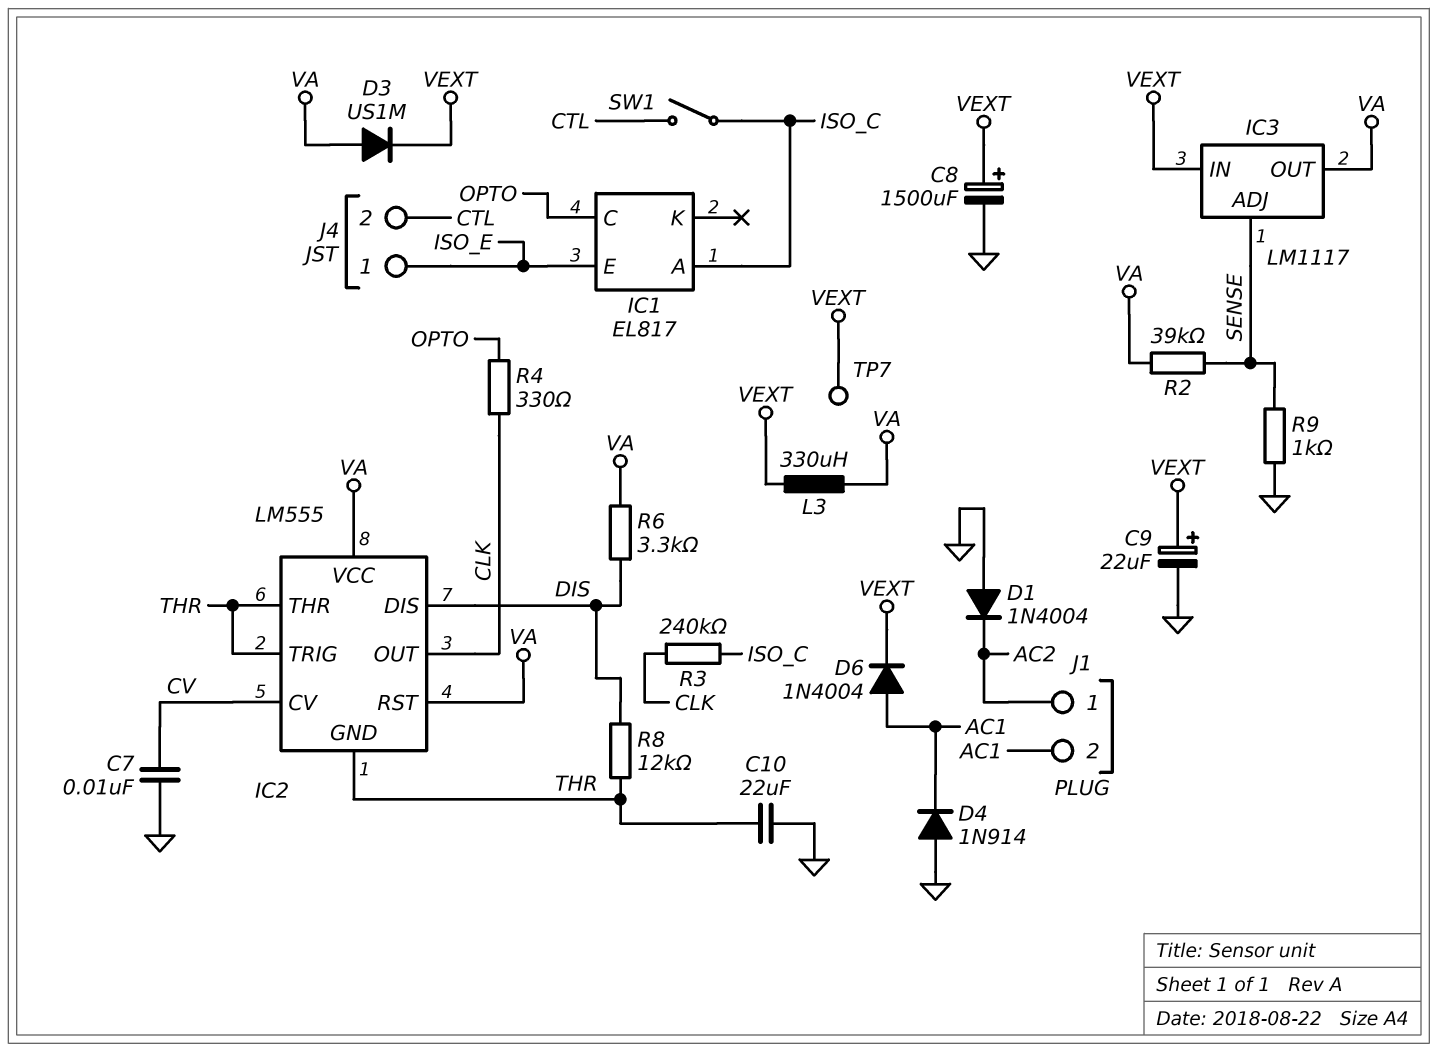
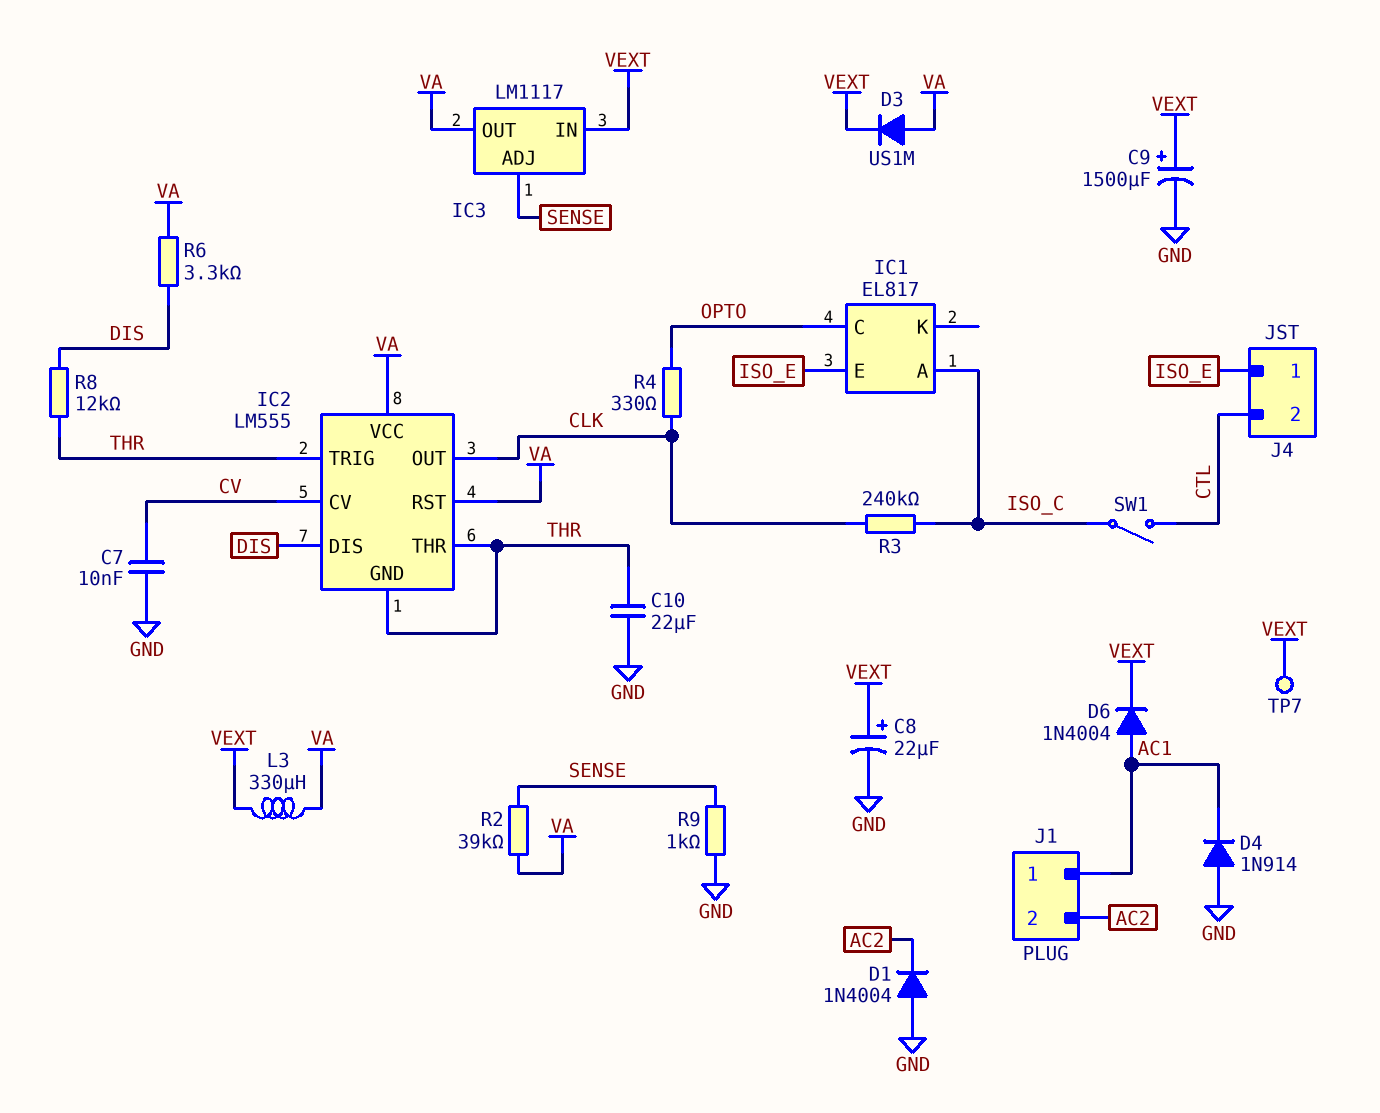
C8: 1500uF (plus VEXT, minus GND) -> 22uF (plus VEXT, minus GND)
C9: 22uF (plus VEXT, minus GND) -> 1500uF (plus VEXT, minus GND)
J1 pin 1: AC2 -> AC1
J1 pin 2: AC1 -> AC2

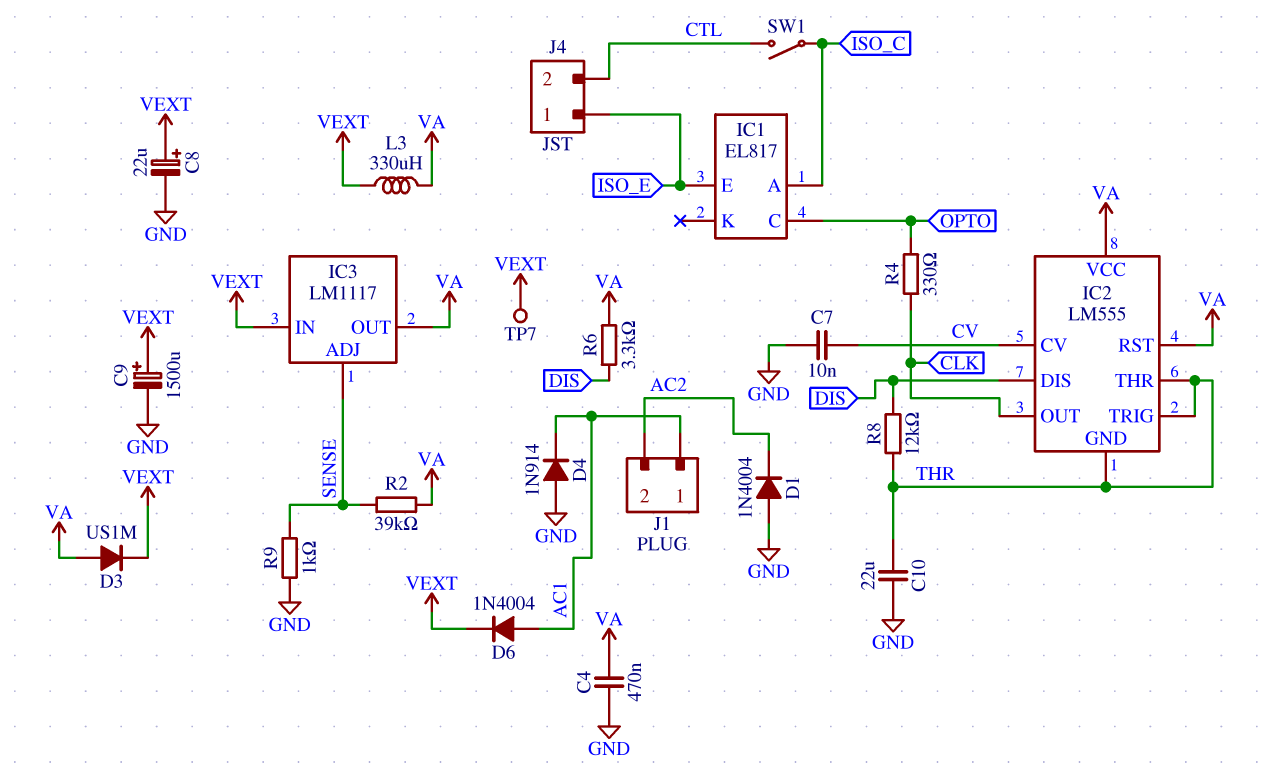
C4: none -> 470nF (GND, VA)
R3: 240k (CLK, ISO_C) -> none

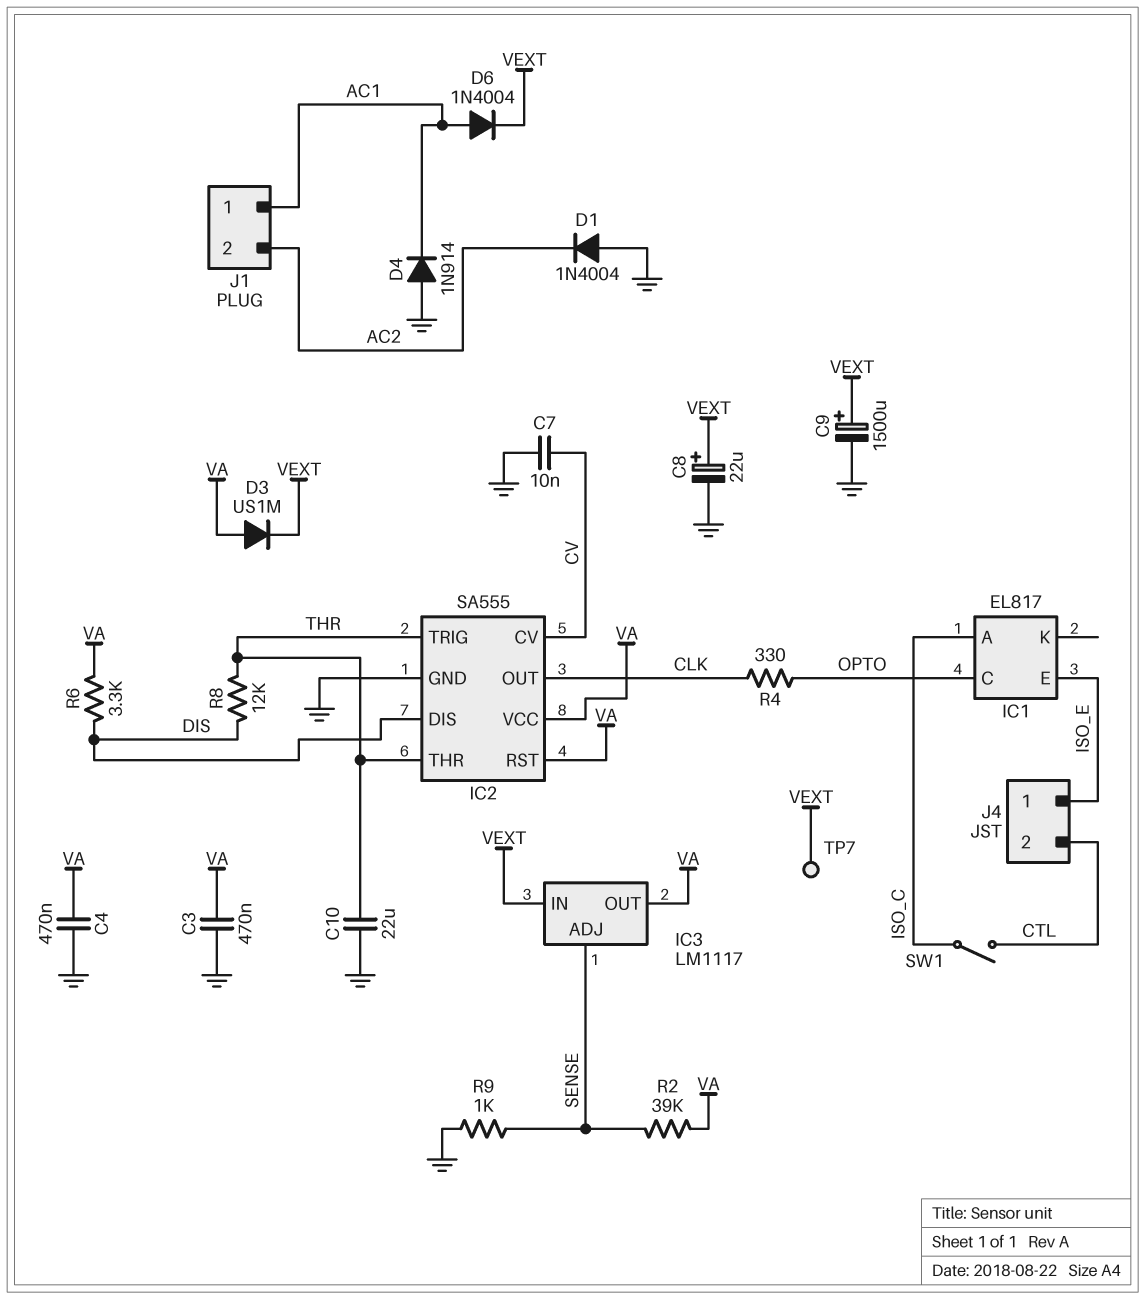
C3: none -> 470nF (GND, VA)
IC2: LM555 -> SA555
IC2 pin GND: THR -> GND
L3: 330uH (VA, VEXT) -> none

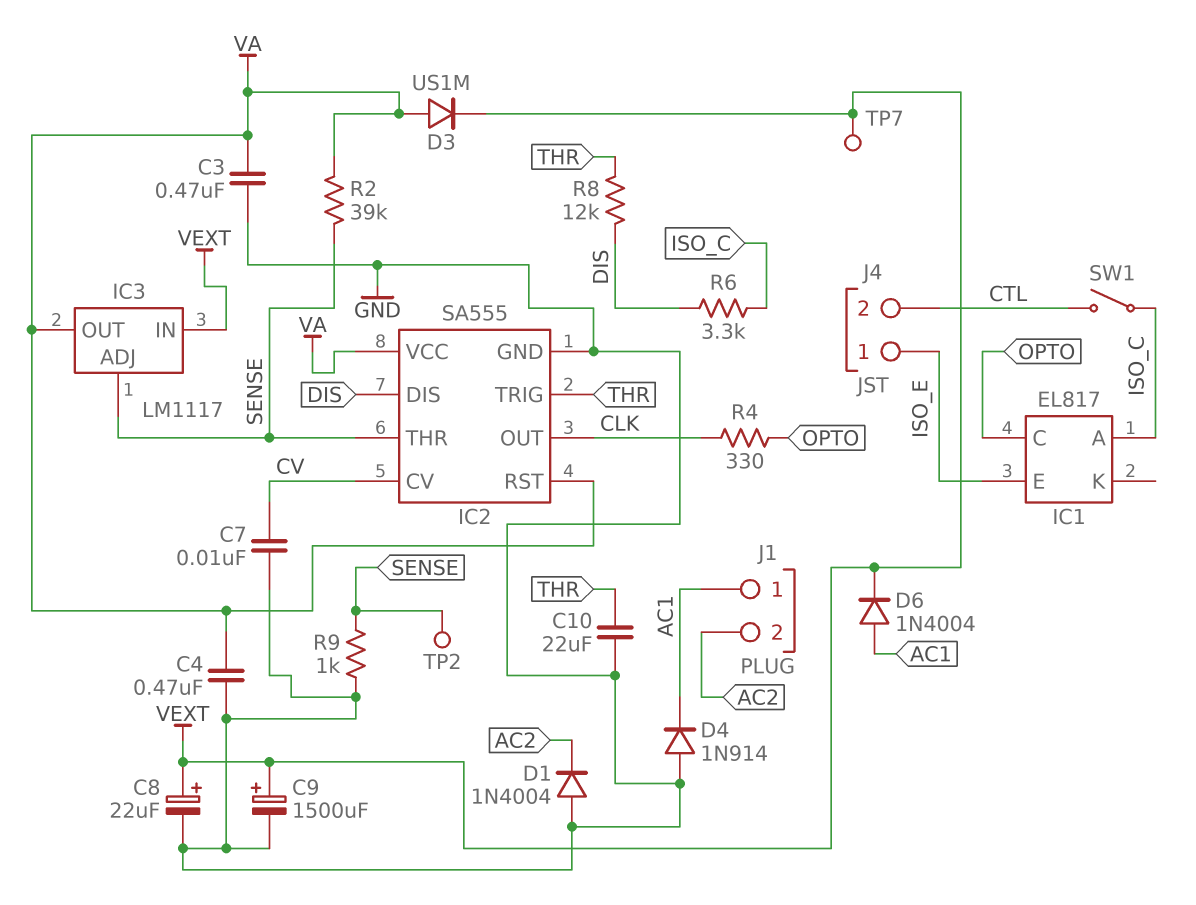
IC2 pin THR: THR -> SENSE
R6: 3.3k (DIS, VA) -> 3.3k (DIS, ISO_C)
TP2: none -> test point (SENSE)

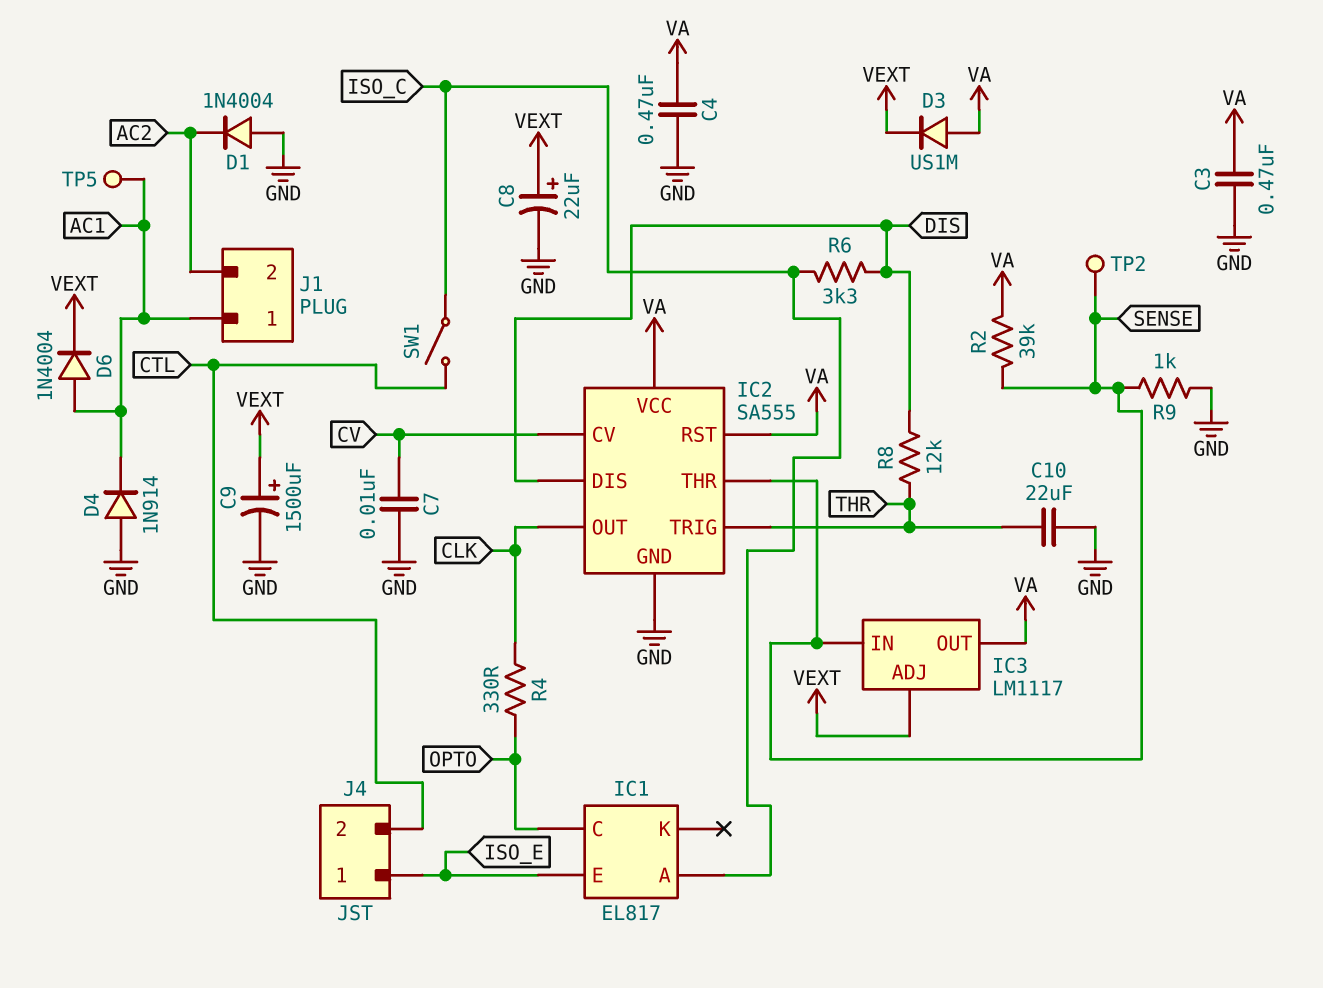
IC3 pin ADJ: SENSE -> VEXT
IC3 pin IN: VEXT -> SENSE
TP5: none -> test point (AC1)
TP7: test point (VEXT) -> none

